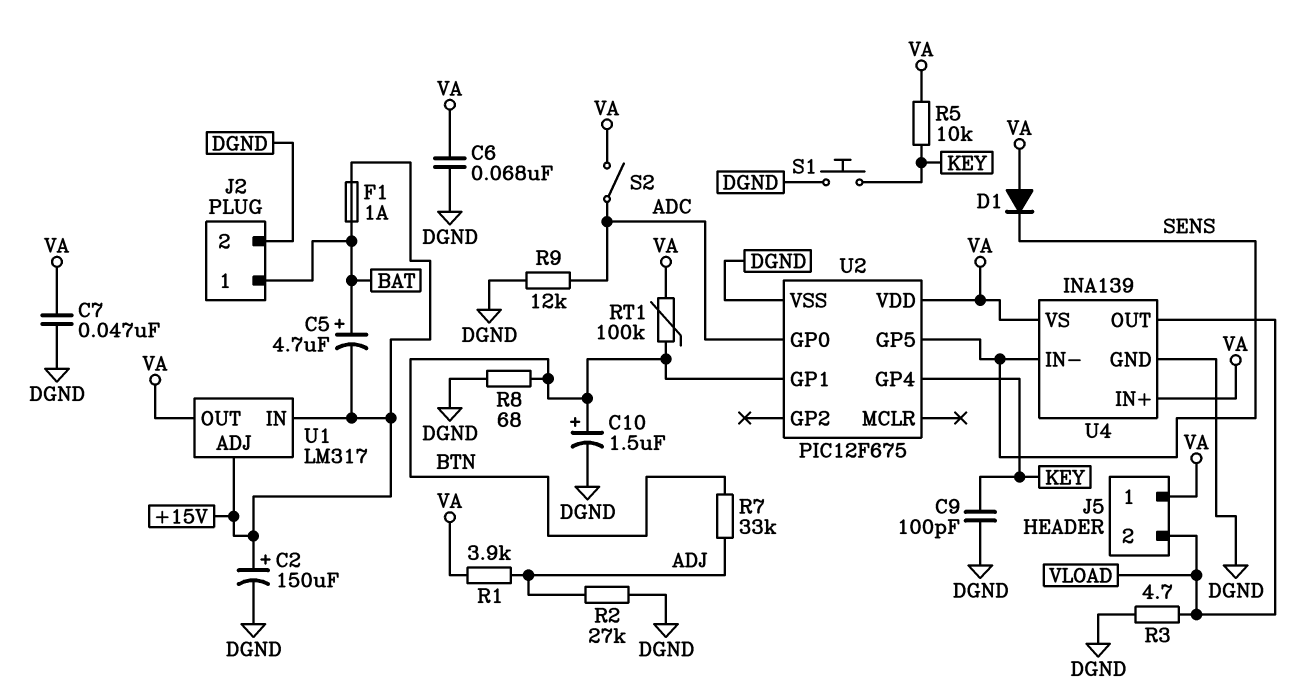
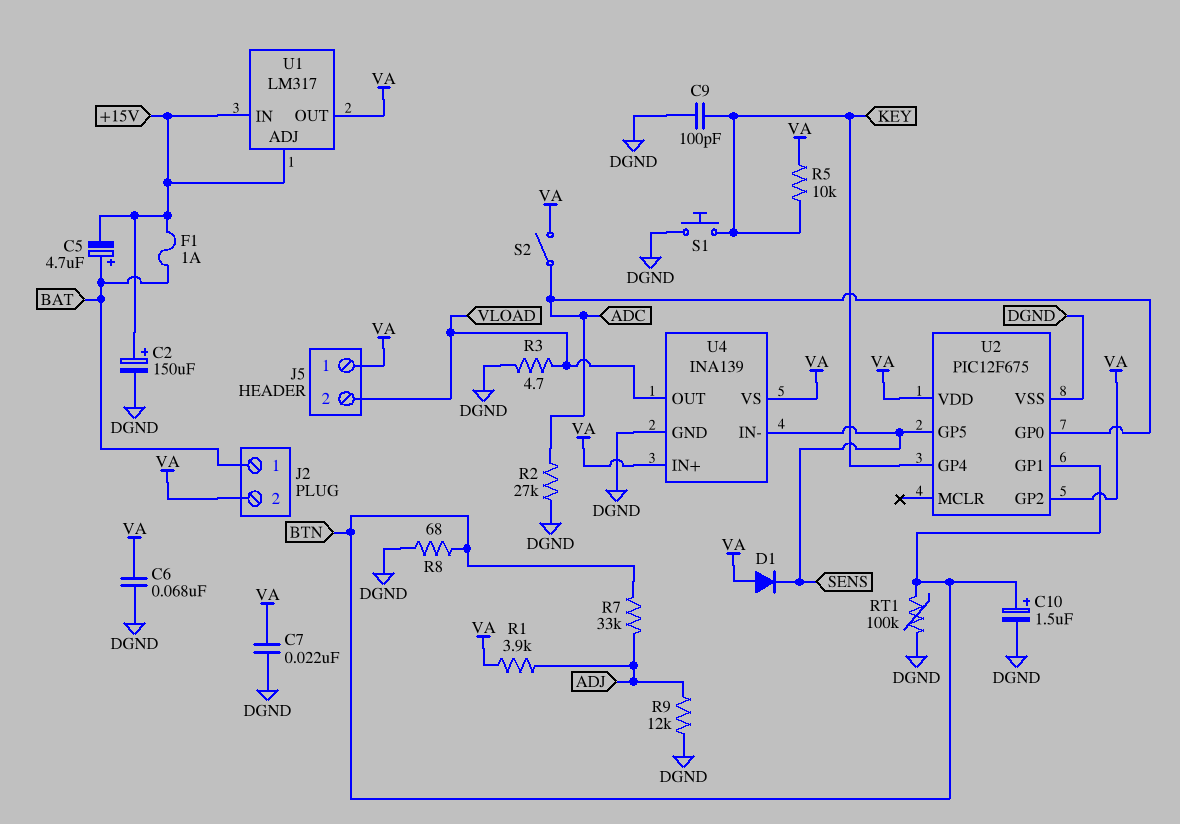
C7: 47nF (DGND, VA) -> 22nF (DGND, VA)
J2 pin 2: DGND -> VA
R2: 27k (ADJ, DGND) -> 27k (ADC, DGND)
R9: 12k (ADC, DGND) -> 12k (ADJ, DGND)
RT1: 100k (BTN, VA) -> 100k (BTN, DGND)
U2 pin GP2: none -> VA

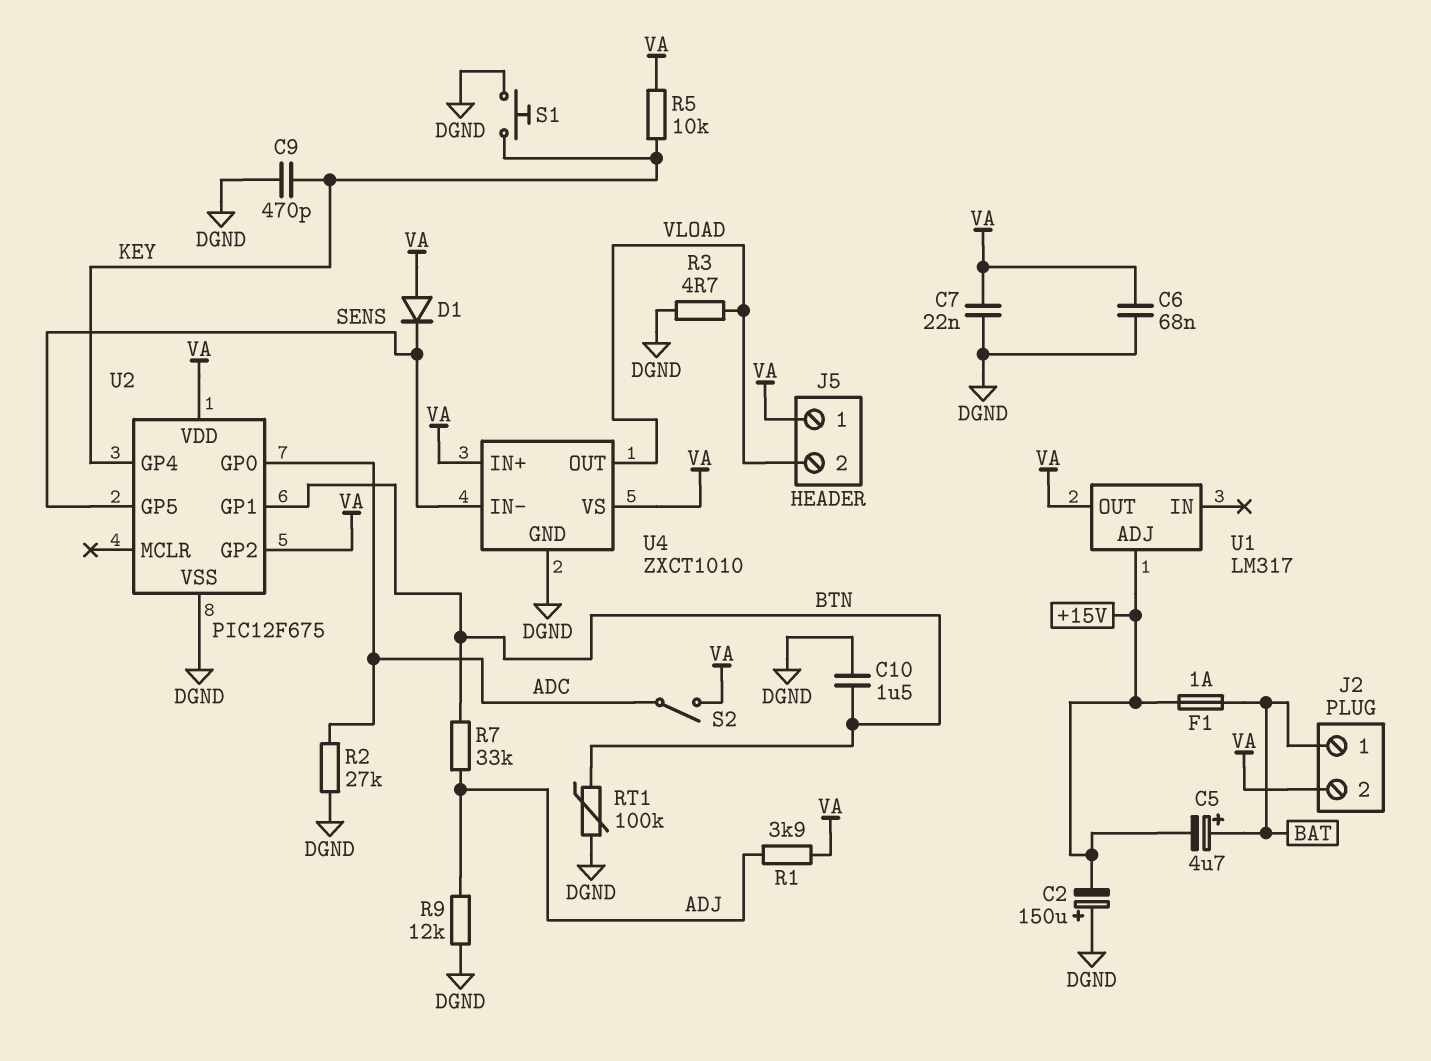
C2: 150uF (plus +15V, minus DGND) -> 150uF (plus DGND, minus +15V)
C9: 100pF (DGND, KEY) -> 470pF (DGND, KEY)
C10: 1.5uF (plus BTN, minus DGND) -> 1.5uF (BTN, DGND)
R8: 68 (BTN, DGND) -> none
U1 pin IN: +15V -> none
U4: INA139 -> ZXCT1010

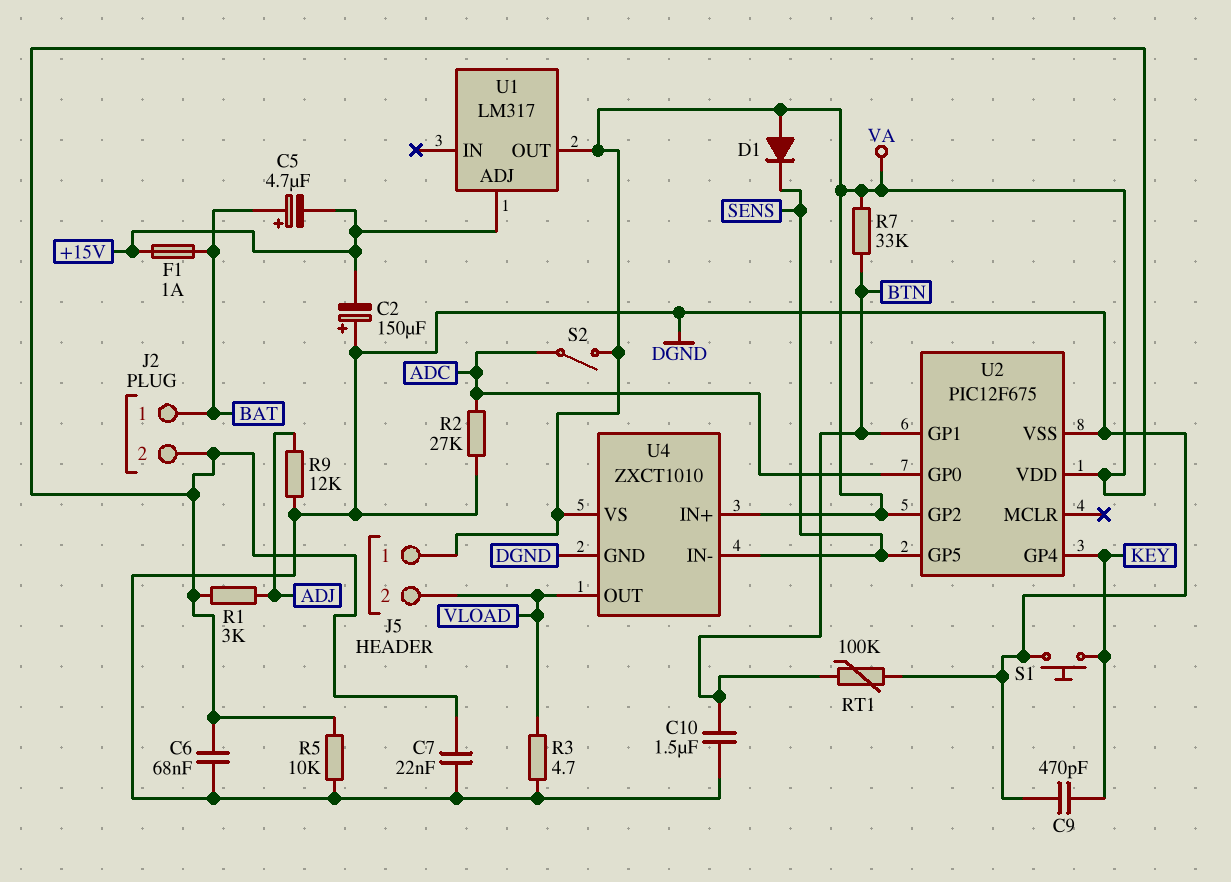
R1: 3.9k (ADJ, VA) -> 3k (ADJ, VA)
R5: 10k (KEY, VA) -> 10k (DGND, VA)
R7: 33k (ADJ, BTN) -> 33k (BTN, VA)

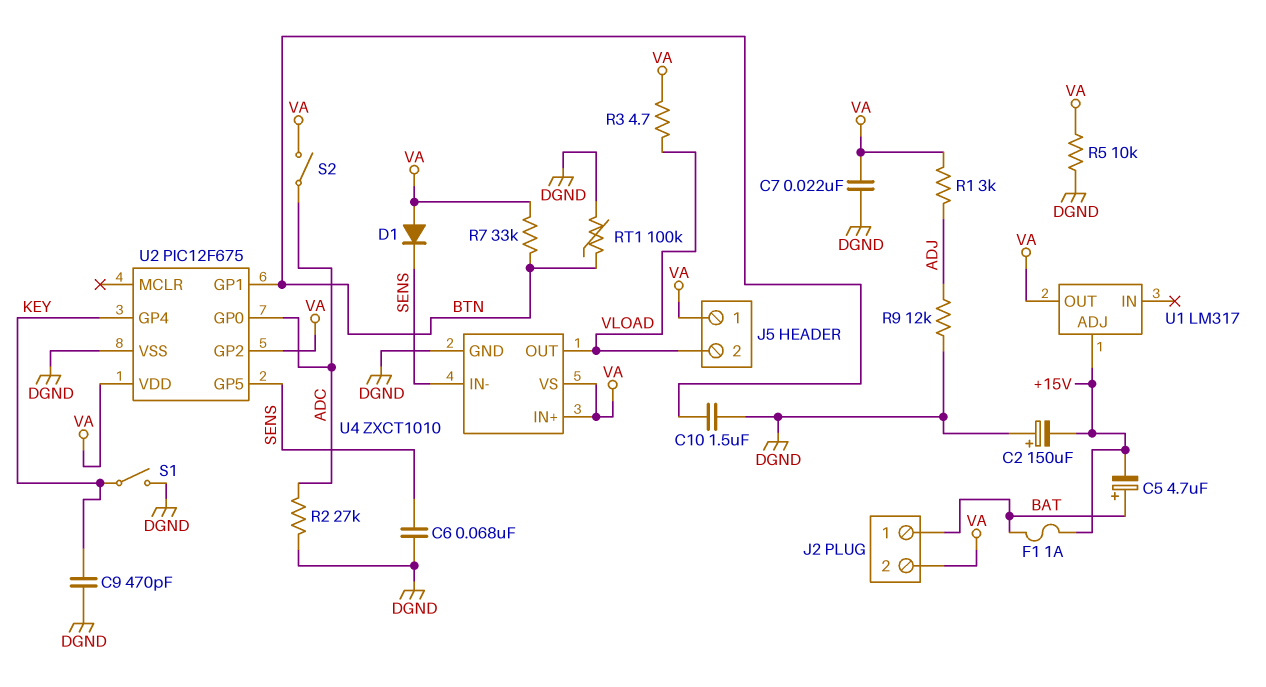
C6: 68nF (DGND, VA) -> 68nF (DGND, SENS)
R3: 4.7 (DGND, VLOAD) -> 4.7 (VA, VLOAD)
S1: button (DGND, KEY) -> switch (DGND, KEY)

